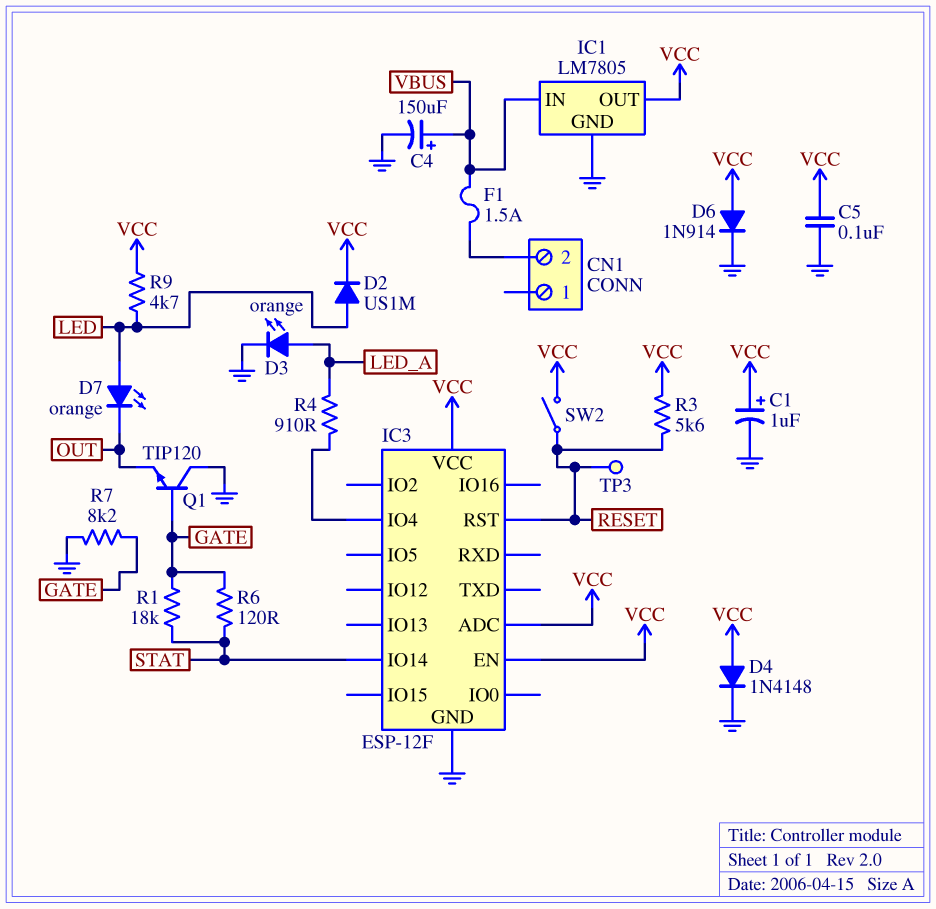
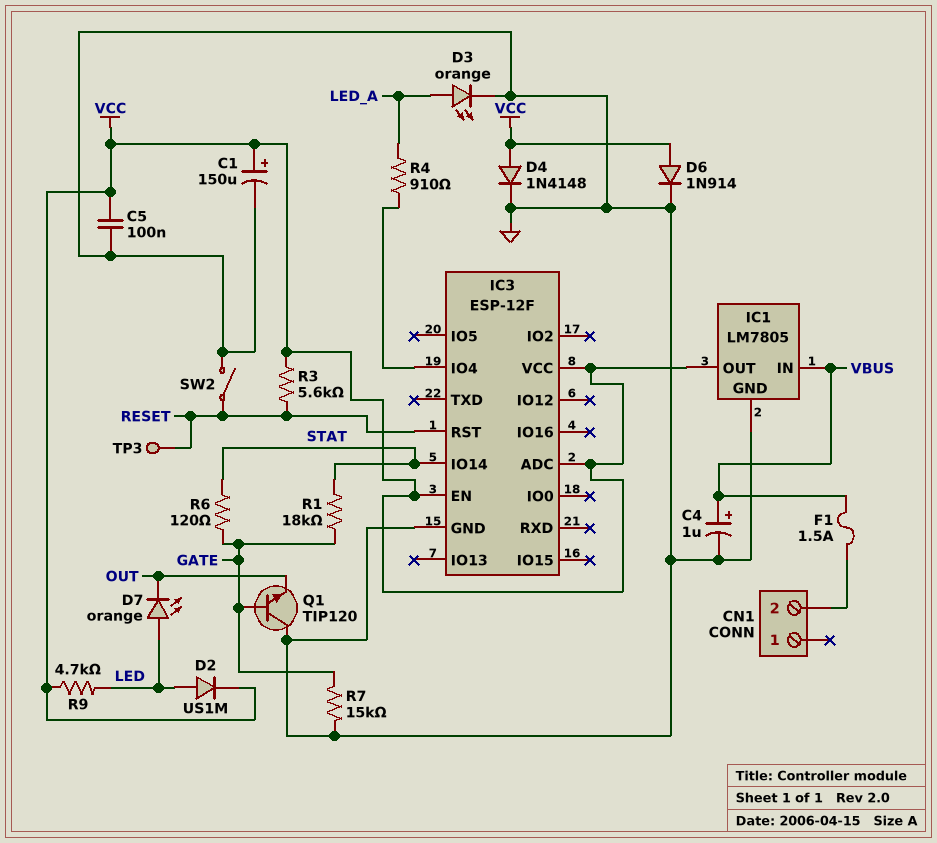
C1: 1uF (plus VCC, minus GND) -> 150uF (plus VCC, minus GND)
C4: 150uF (plus VBUS, minus GND) -> 1uF (plus VBUS, minus GND)
R7: 8.2k (GATE, GND) -> 15k (GATE, GND)
SW2: switch (RESET, VCC) -> switch (GND, RESET)

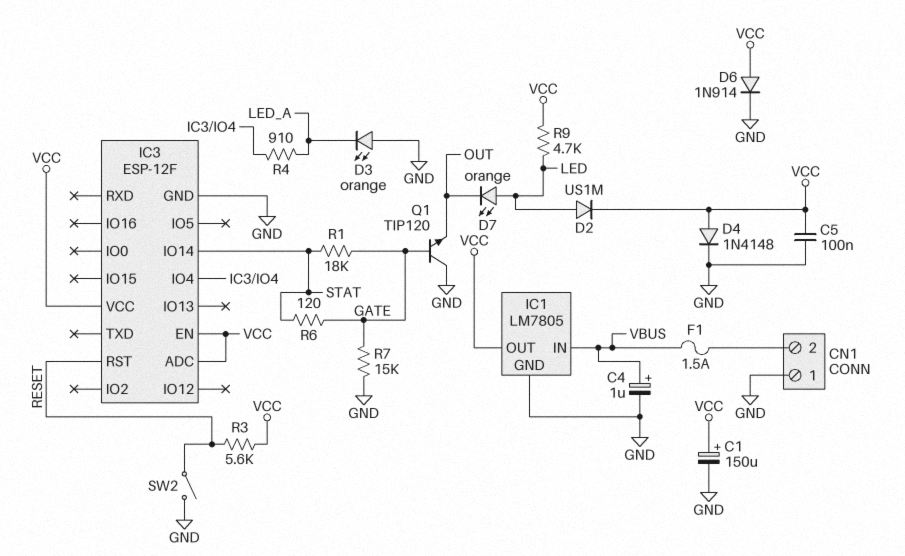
CN1 pin 1: none -> GND
D3: LED orange (A LED_A, K GND) -> LED orange (A GND, K LED_A)
TP3: test point (RESET) -> none

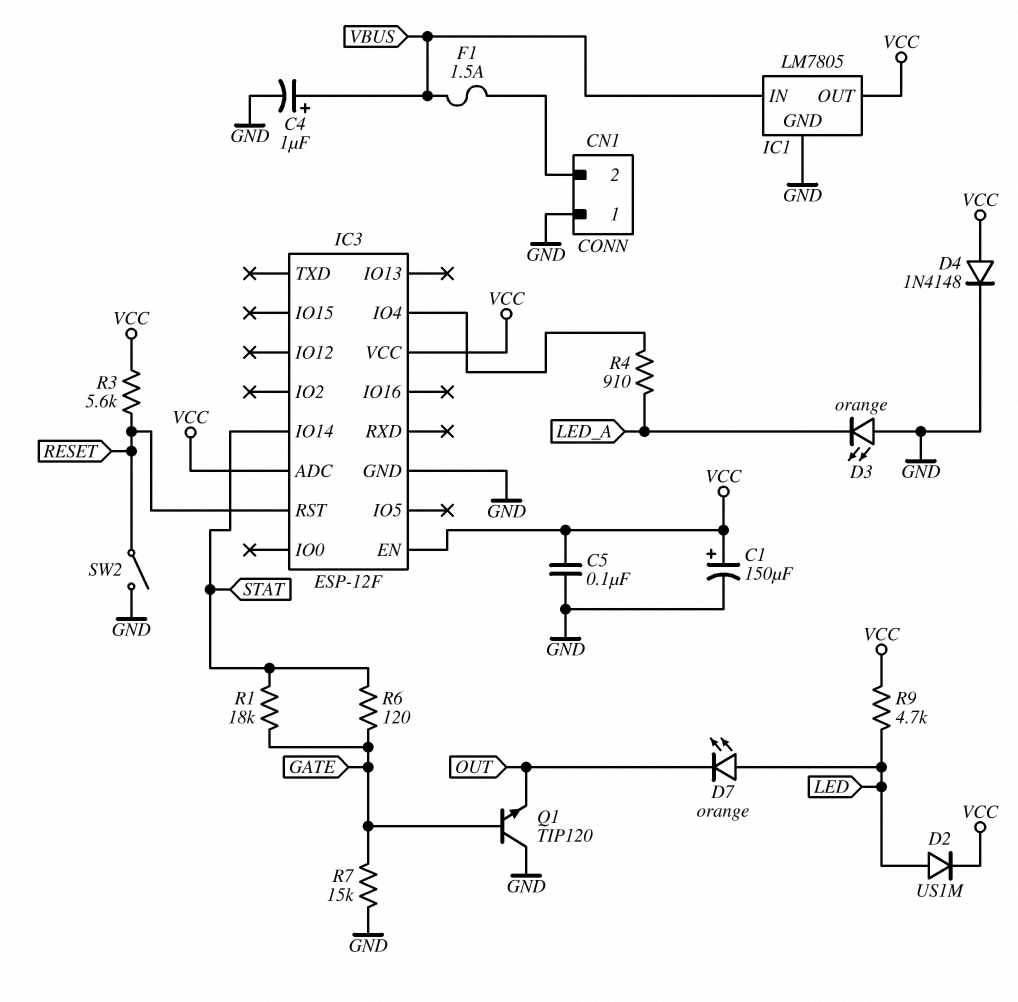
D6: diode 1N914 (A VCC, K GND) -> none

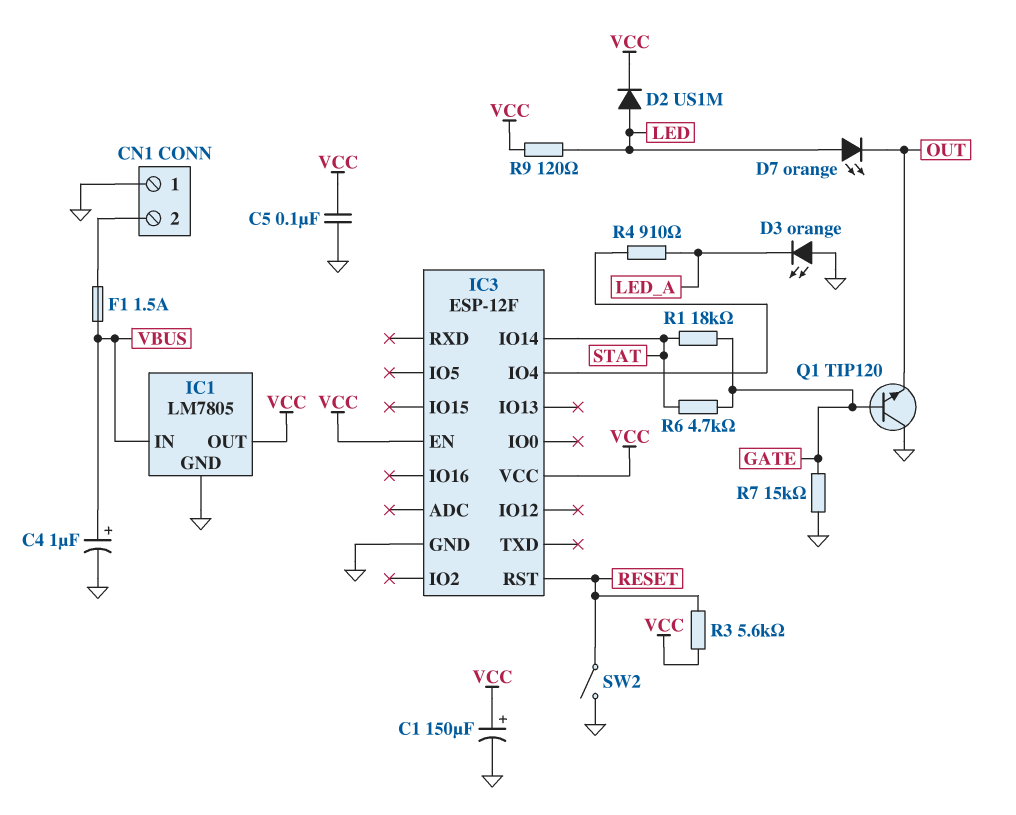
D4: diode 1N4148 (A VCC, K GND) -> none
IC3 pin ADC: VCC -> none
R6: 120 (GATE, STAT) -> 4.7k (GATE, STAT)
R9: 4.7k (LED, VCC) -> 120 (LED, VCC)

